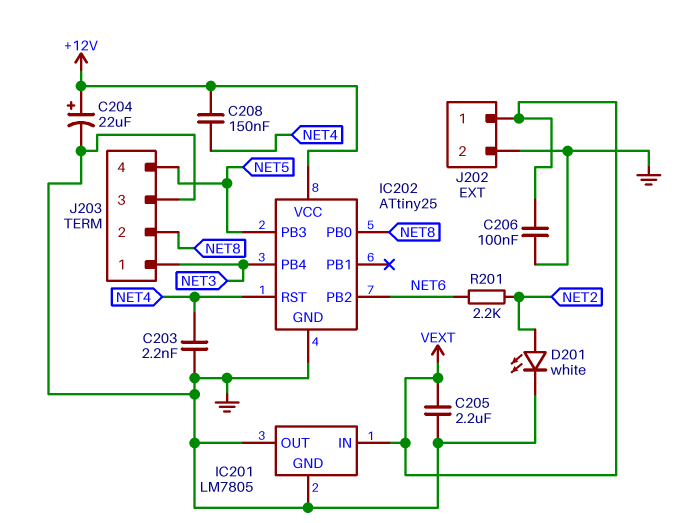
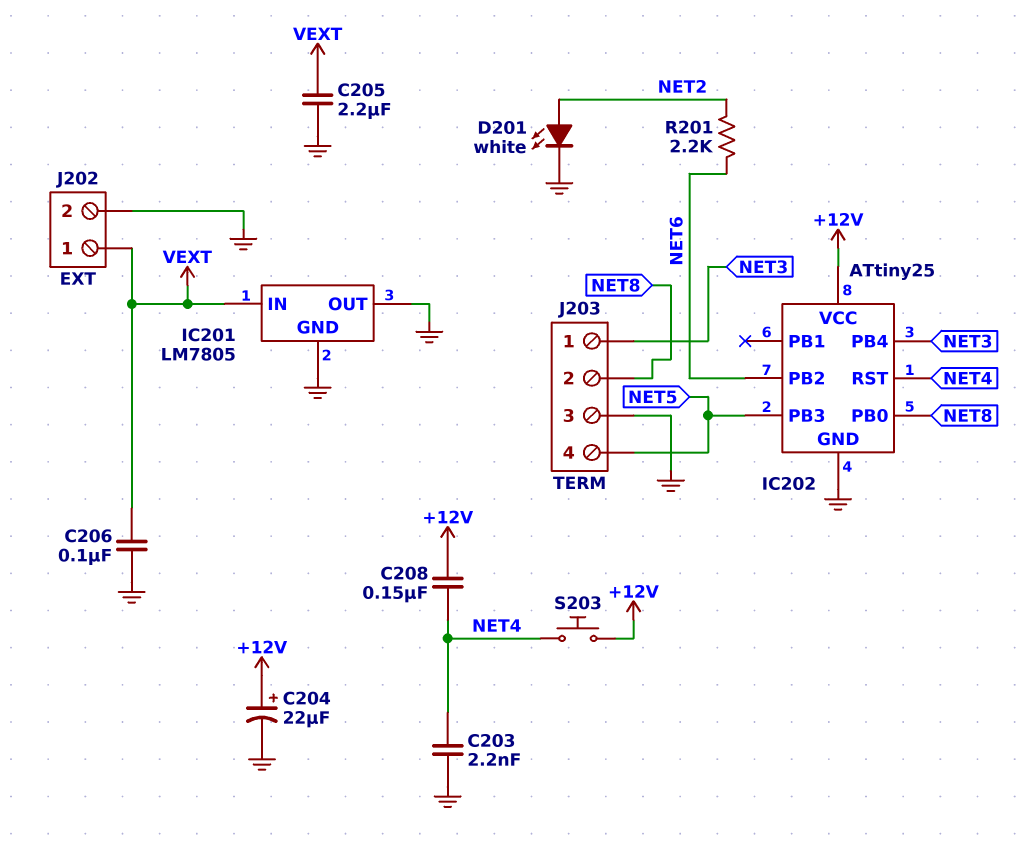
S203: none -> button (+12V, NET4)

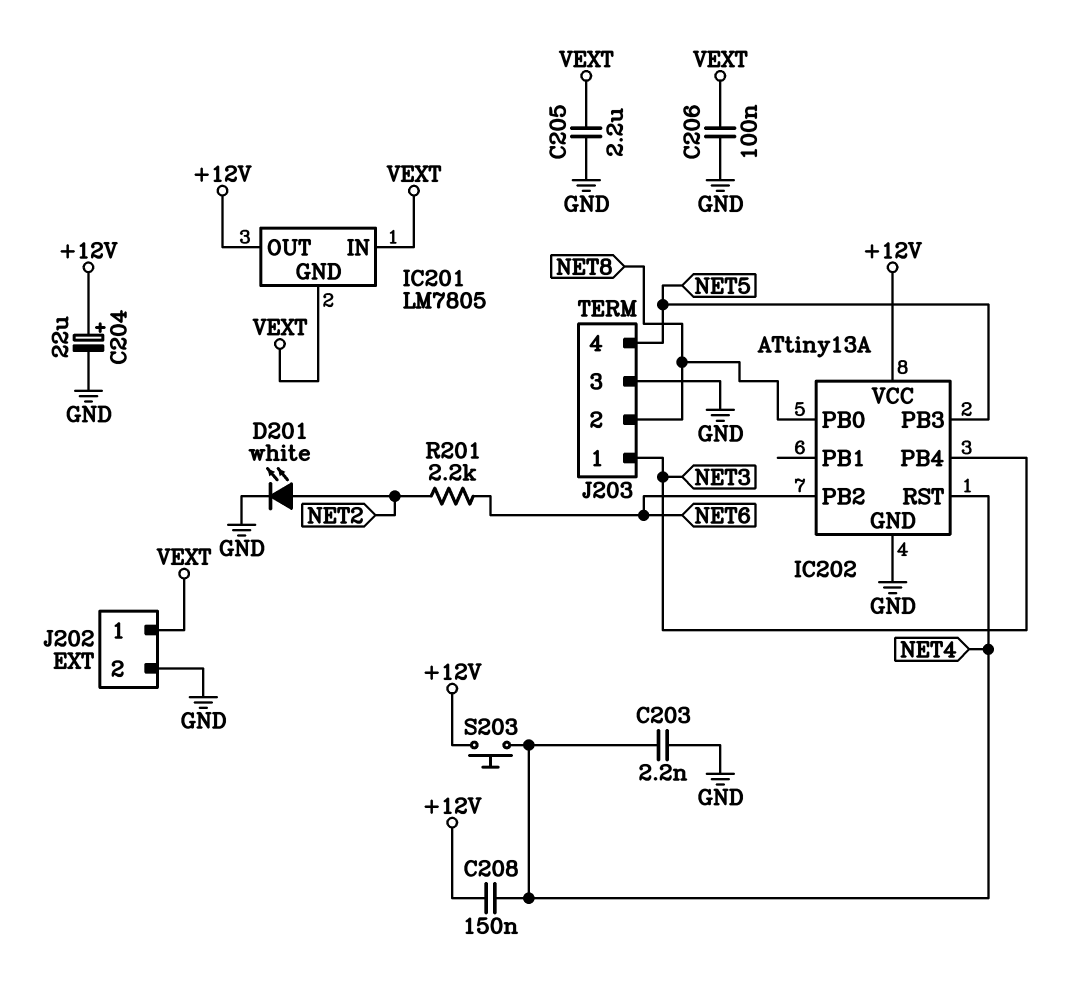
IC201 pin GND: GND -> VEXT
IC201 pin OUT: GND -> +12V
IC202: ATtiny25 -> ATtiny13A

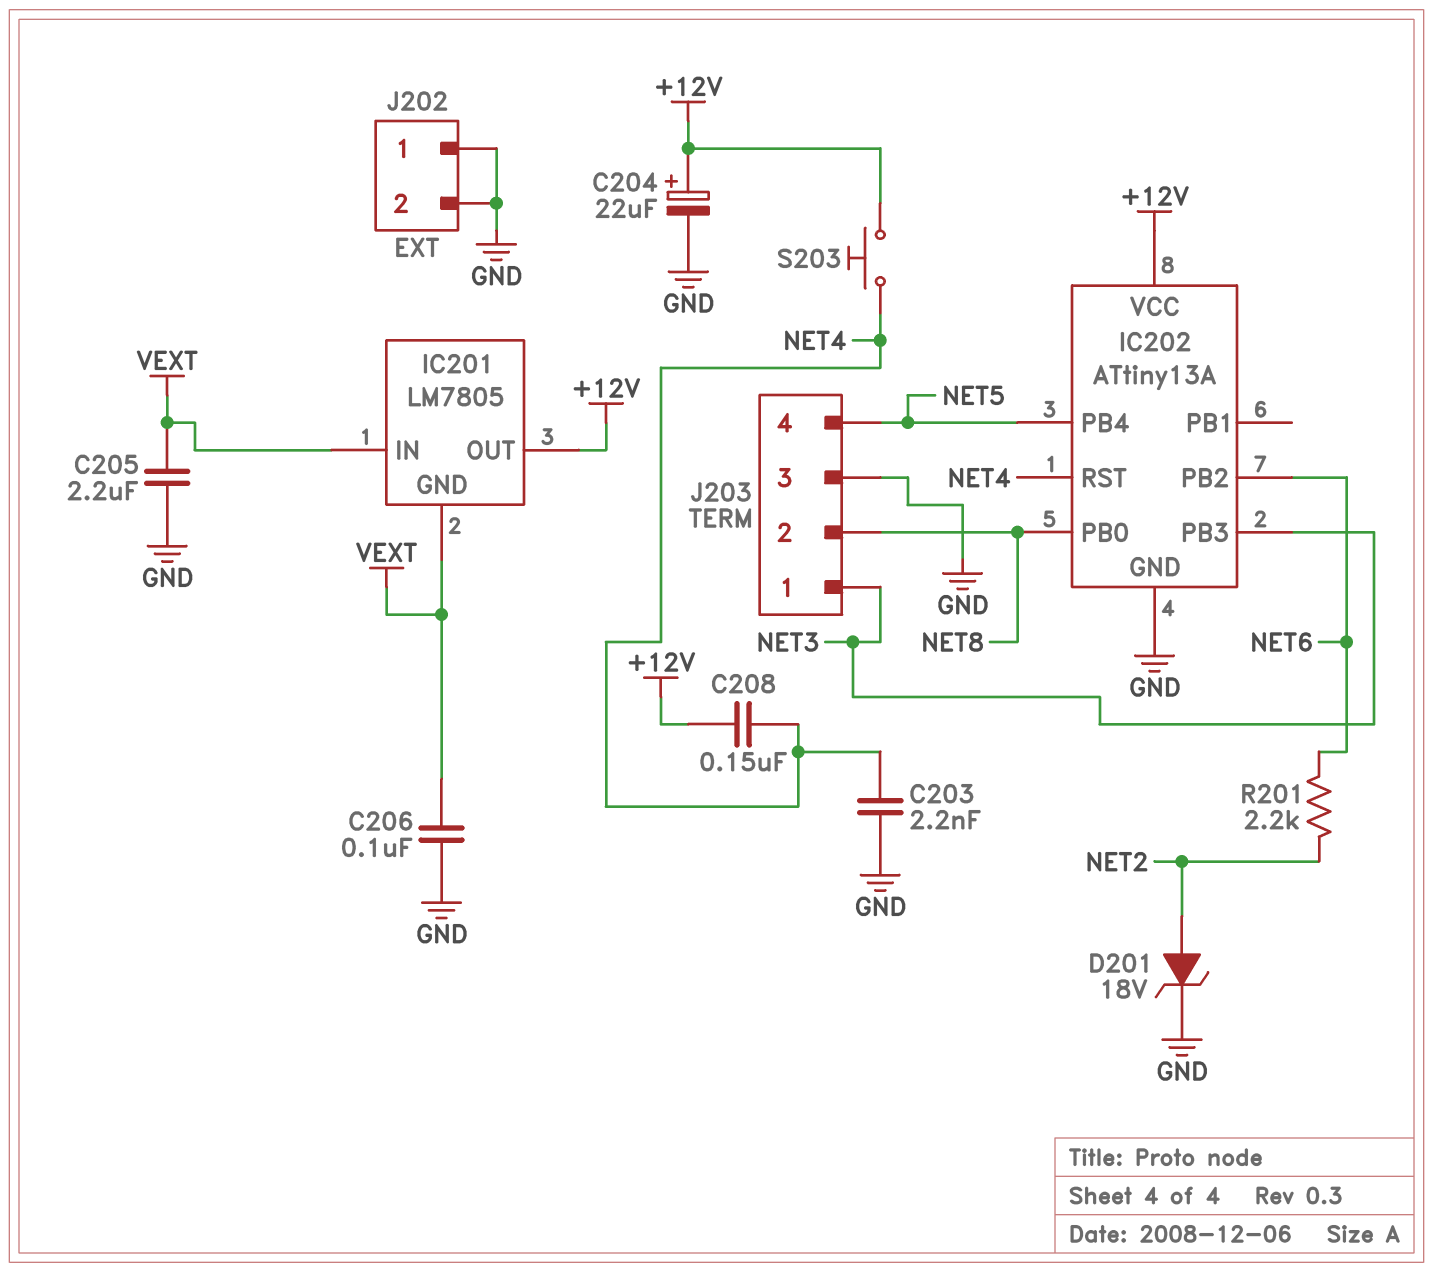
D201: LED white (A NET2, K GND) -> zener 18V (A NET2, K GND)
IC202 pin PB3: NET5 -> NET3
IC202 pin PB4: NET3 -> NET5
J202 pin 1: VEXT -> GND

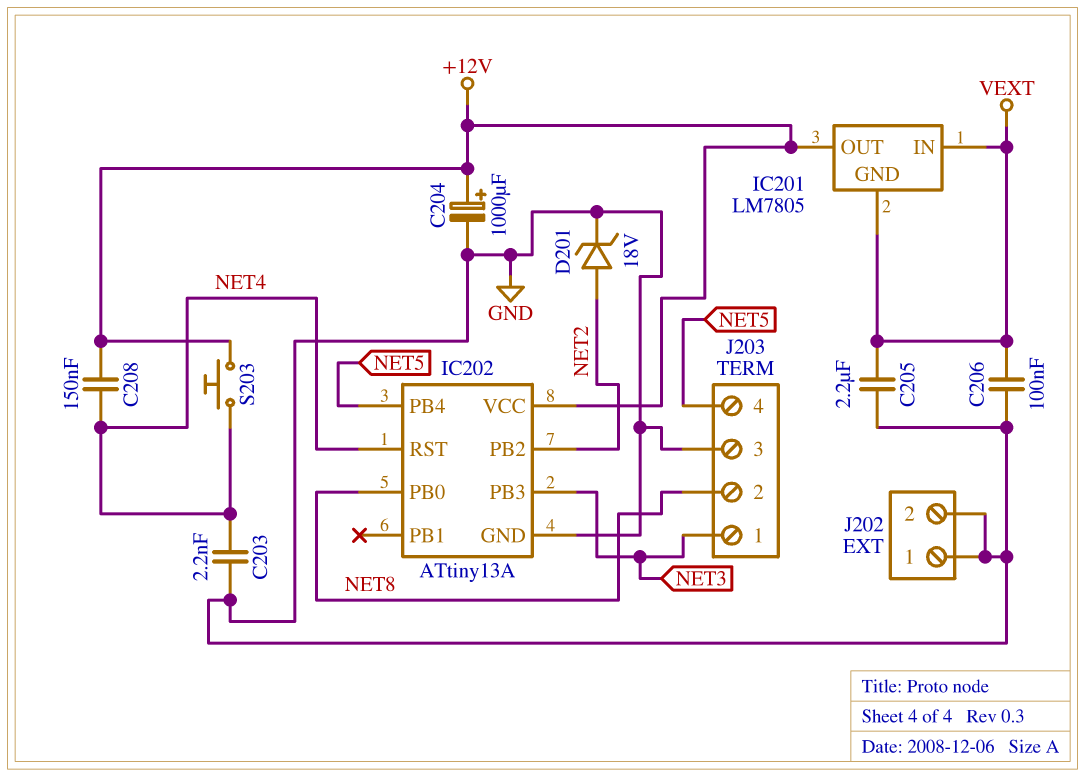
C204: 22uF (plus +12V, minus GND) -> 1000uF (plus +12V, minus GND)
IC202 pin PB2: NET6 -> NET2
R201: 2.2k (NET2, NET6) -> none

